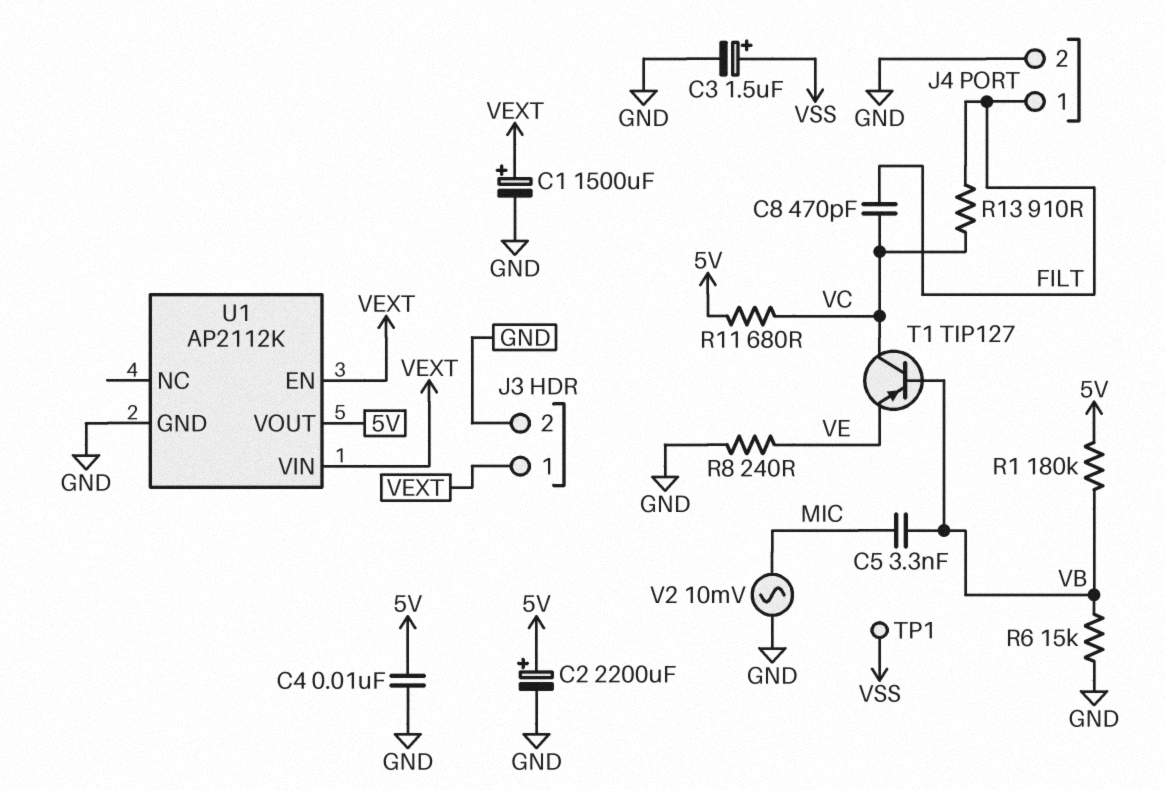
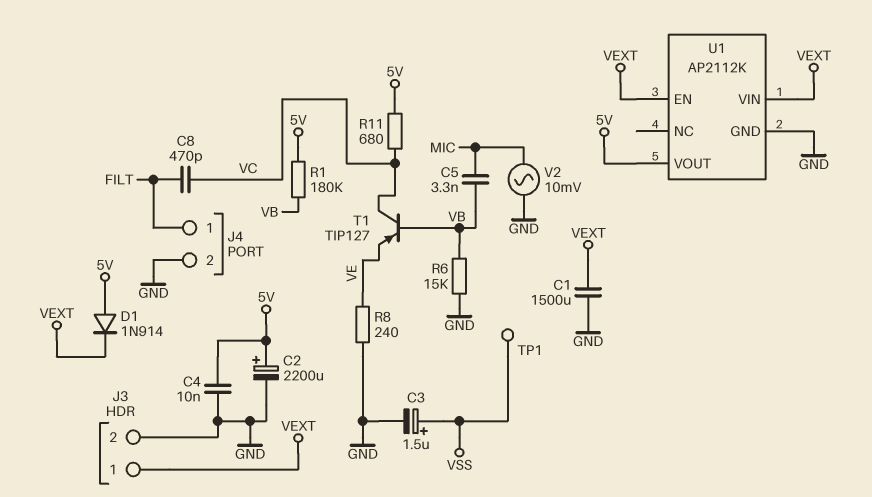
C1: 1500uF (plus VEXT, minus GND) -> 1500uF (GND, VEXT)
D1: none -> diode 1N914 (A 5V, K VEXT)
R13: 910 (FILT, VC) -> none

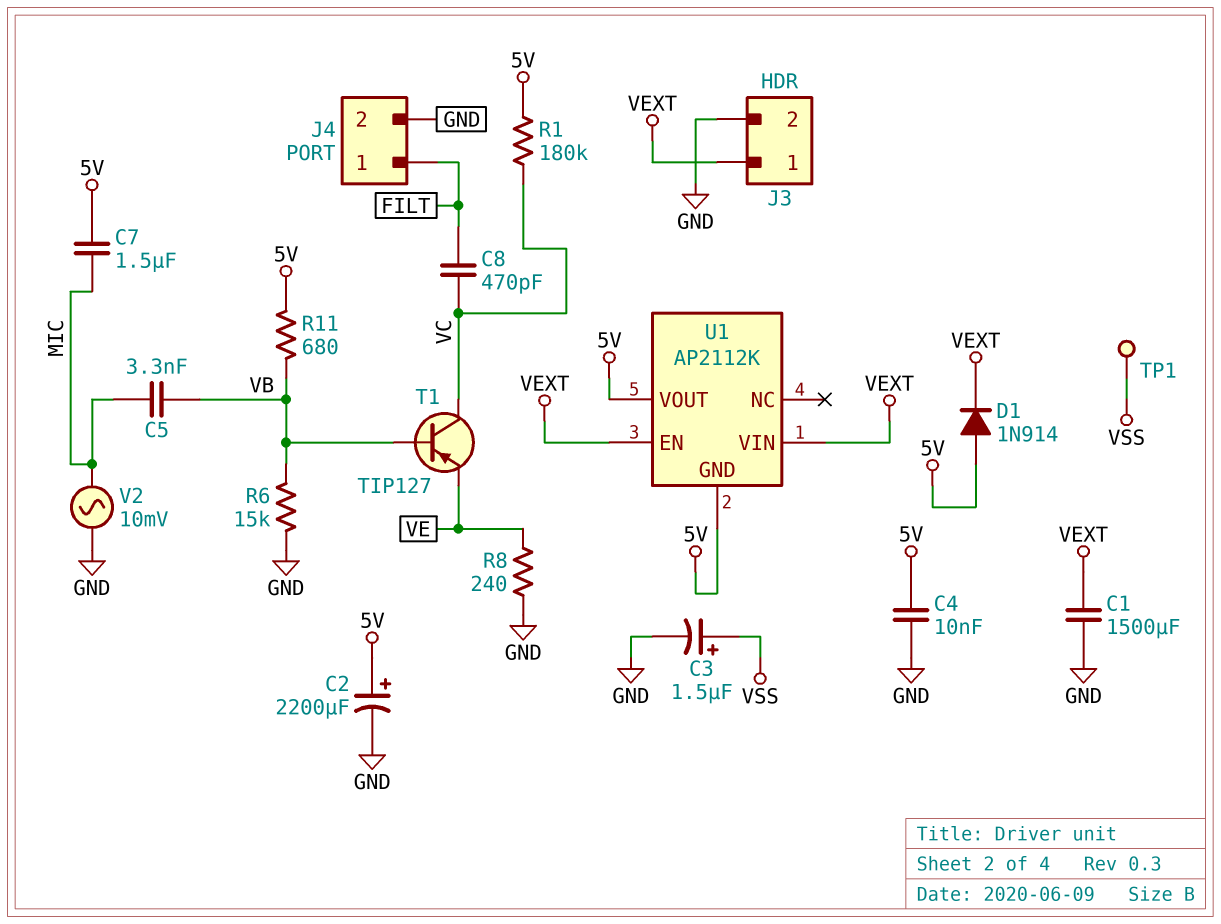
C7: none -> 1.5uF (5V, MIC)
R1: 180k (5V, VB) -> 180k (5V, VC)
R11: 680 (5V, VC) -> 680 (5V, VB)
U1 pin GND: GND -> 5V

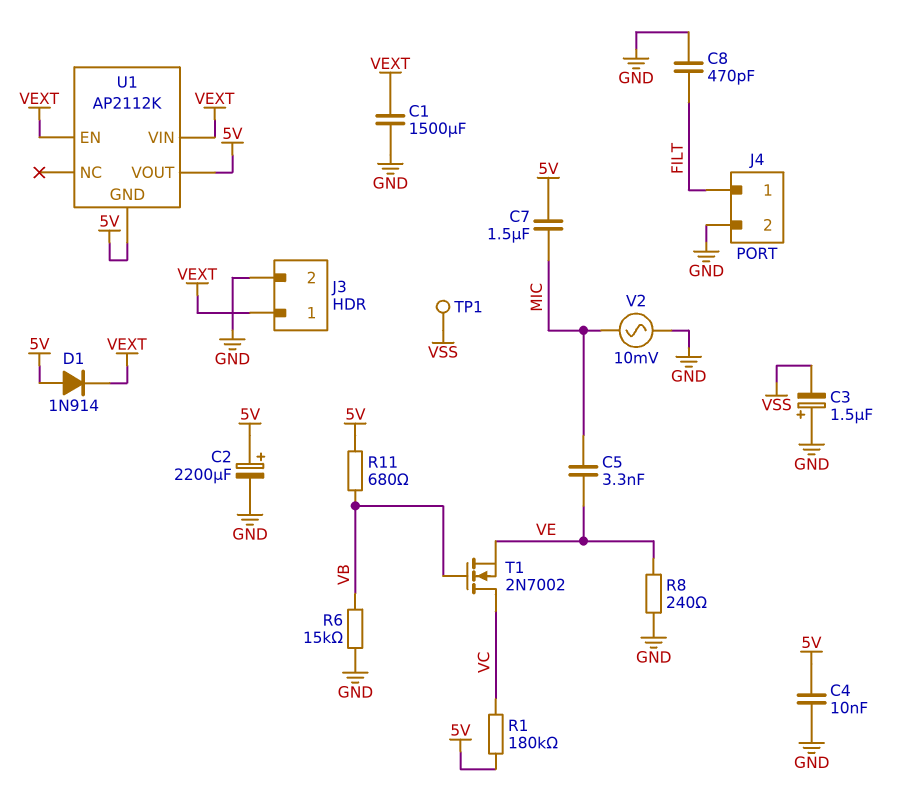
C3: 1.5uF (plus VSS, minus GND) -> 1.5uF (plus GND, minus VSS)
C5: 3.3nF (MIC, VB) -> 3.3nF (MIC, VE)
C8: 470pF (FILT, VC) -> 470pF (FILT, GND)
T1: PNP TIP127 (B VB, C VC, E VE) -> NMOS 2N7002 (G VB, D VC, S VE)

